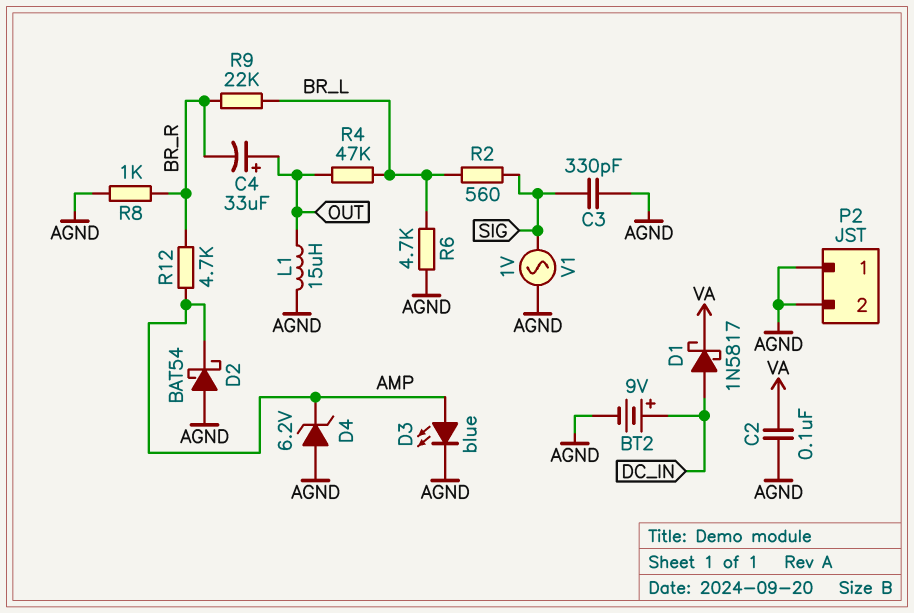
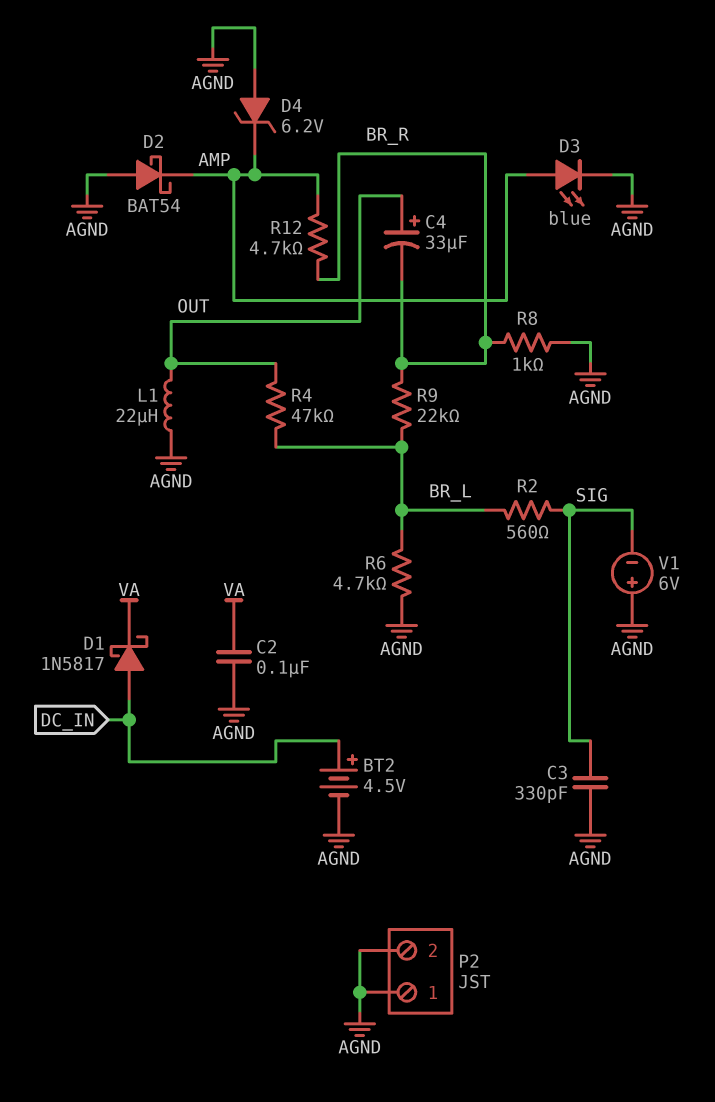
BT2: 9V (plus DC_IN, minus AGND) -> 4.5V (plus DC_IN, minus AGND)
L1: 15uH (AGND, OUT) -> 22uH (AGND, OUT)
V1: AC 1V (AGND, SIG) -> 6V (plus AGND, minus SIG)

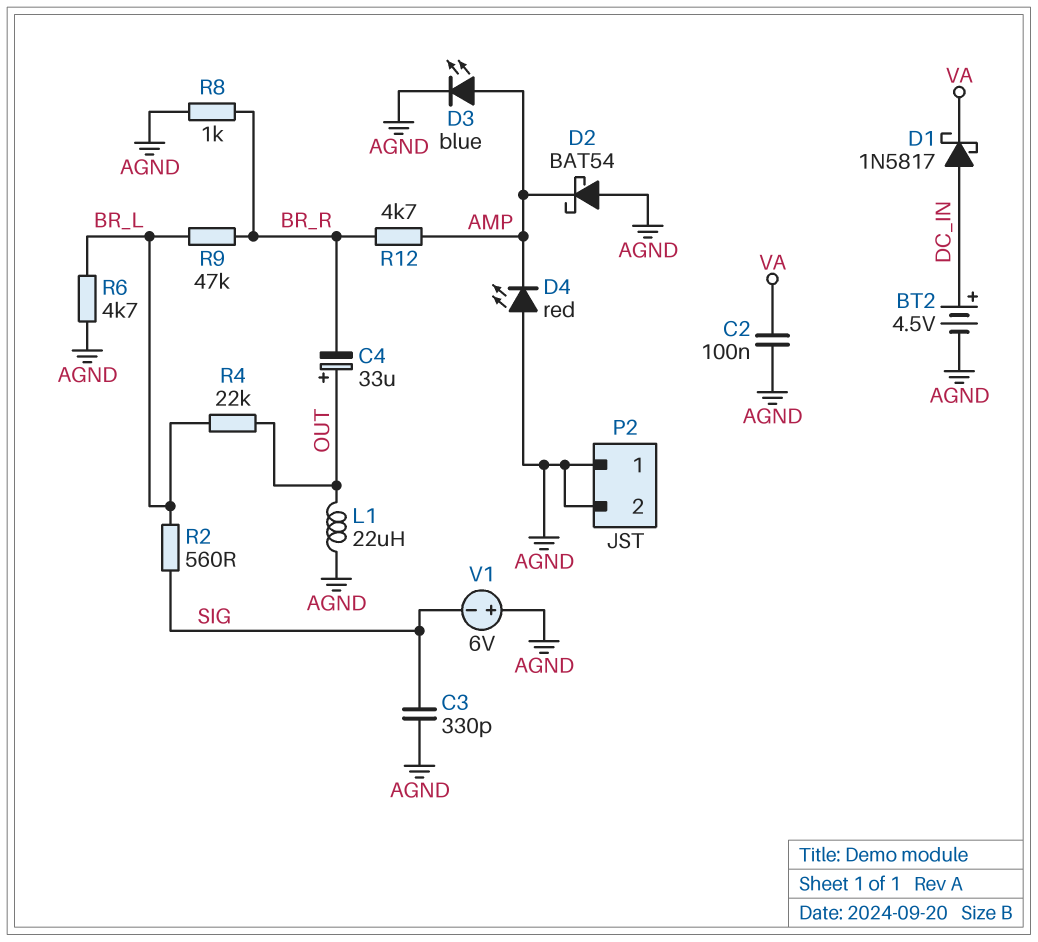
D4: zener 6.2V (A AGND, K AMP) -> LED red (A AGND, K AMP)
R4: 47k (BR_L, OUT) -> 22k (BR_L, OUT)
R9: 22k (BR_L, BR_R) -> 47k (BR_L, BR_R)

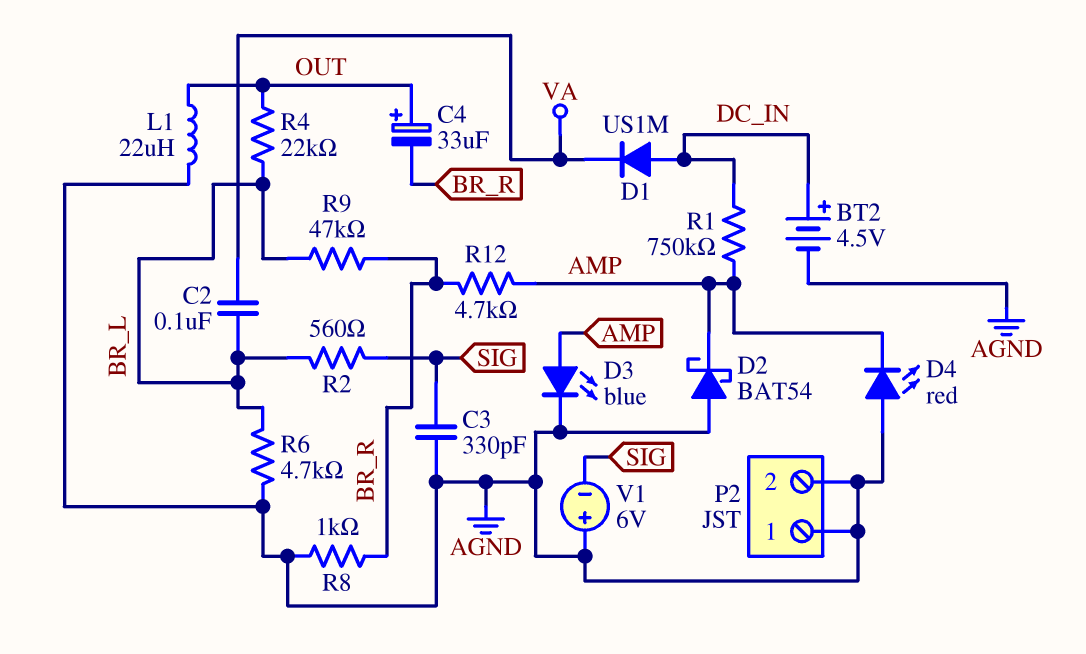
C2: 100nF (AGND, VA) -> 100nF (BR_L, VA)
D1: schottky 1N5817 (A DC_IN, K VA) -> diode US1M (A DC_IN, K VA)
R1: none -> 750k (AMP, DC_IN)

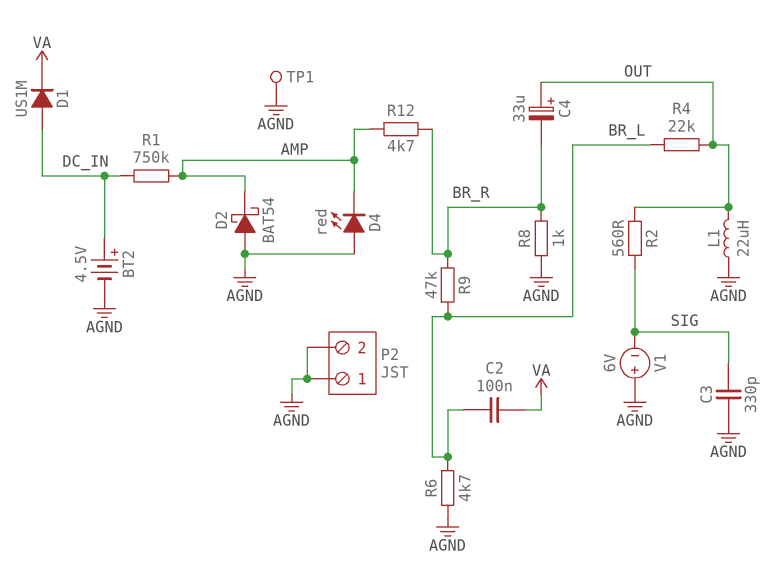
D3: LED blue (A AMP, K AGND) -> none
R2: 560 (BR_L, SIG) -> 560 (OUT, SIG)
TP1: none -> test point (AGND)

